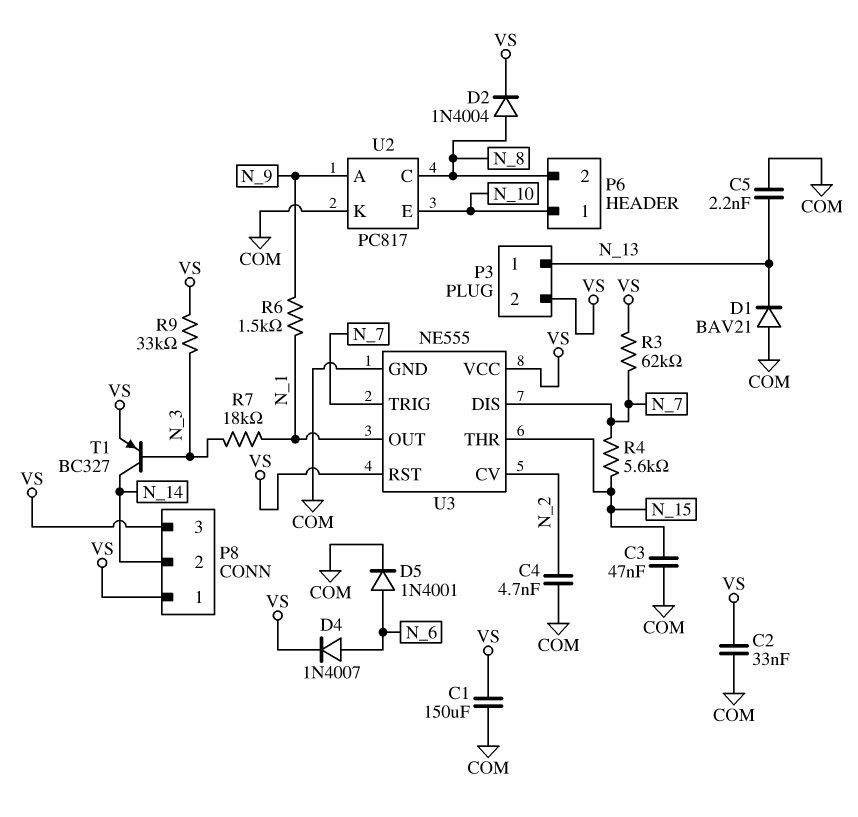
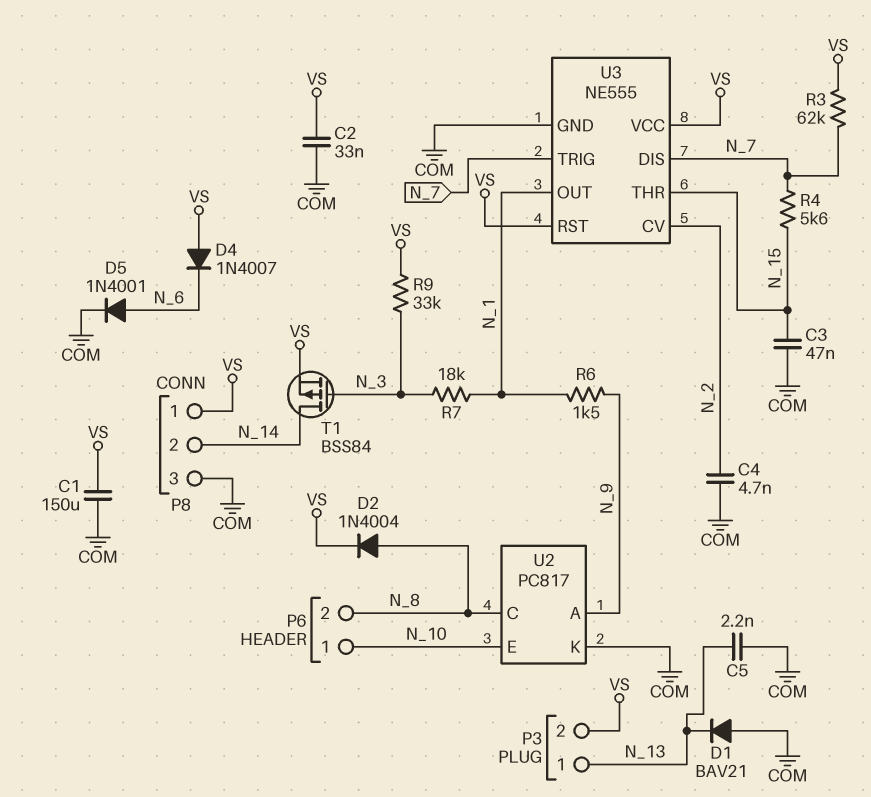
D4: diode 1N4007 (A N_6, K VS) -> diode 1N4007 (A VS, K N_6)
P8 pin 3: VS -> COM
T1: PNP BC327 (B N_3, C N_14, E VS) -> PMOS BSS84 (G N_3, D N_14, S VS)

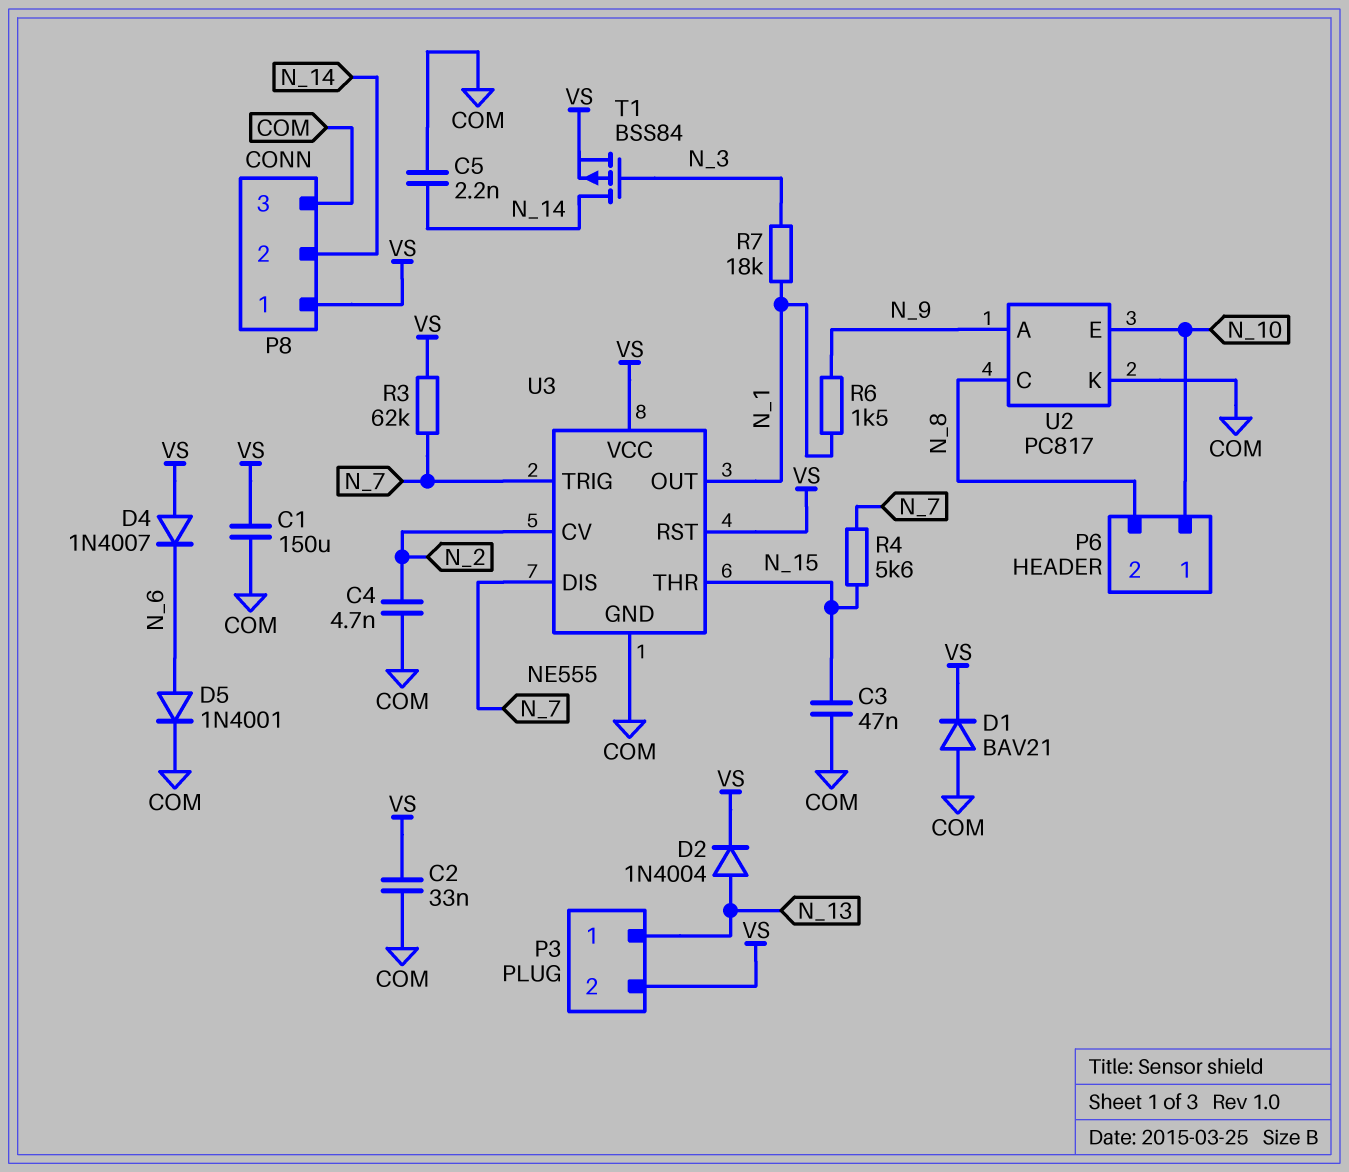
C5: 2.2nF (COM, N_13) -> 2.2nF (COM, N_14)
D1: diode BAV21 (A COM, K N_13) -> diode BAV21 (A COM, K VS)
D2: diode 1N4004 (A N_8, K VS) -> diode 1N4004 (A N_13, K VS)
R9: 33k (N_3, VS) -> none

